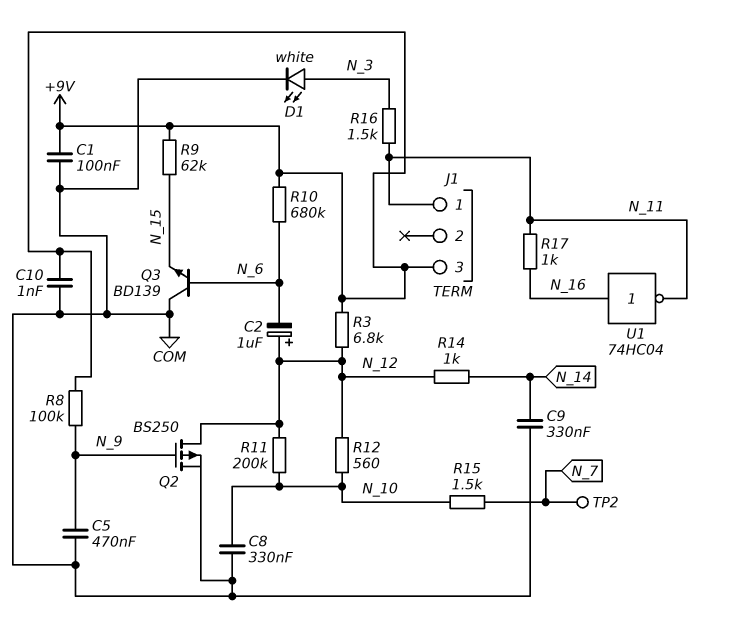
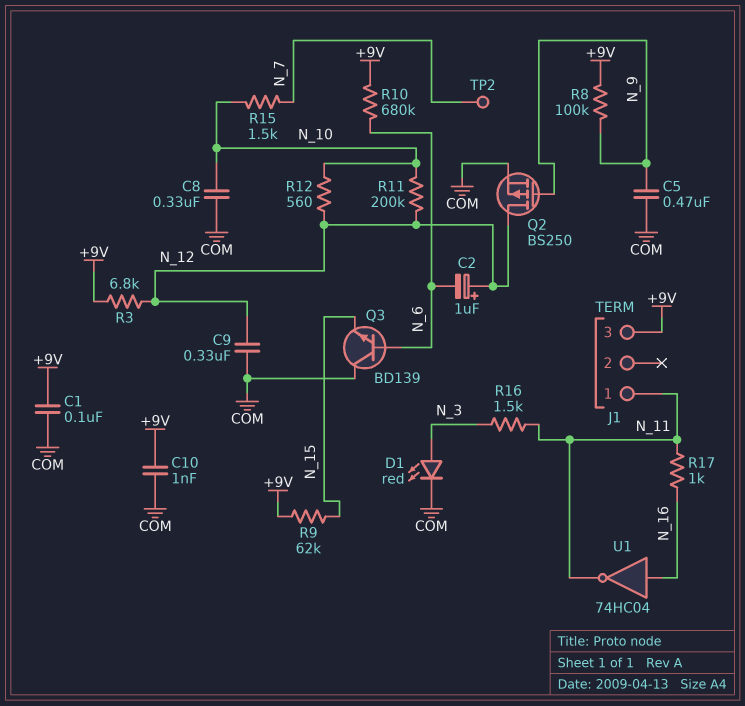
C9: 330nF (COM, N_14) -> 330nF (COM, N_12)
D1: LED white (A N_3, K COM) -> LED red (A N_3, K COM)
R14: 1k (N_12, N_14) -> none

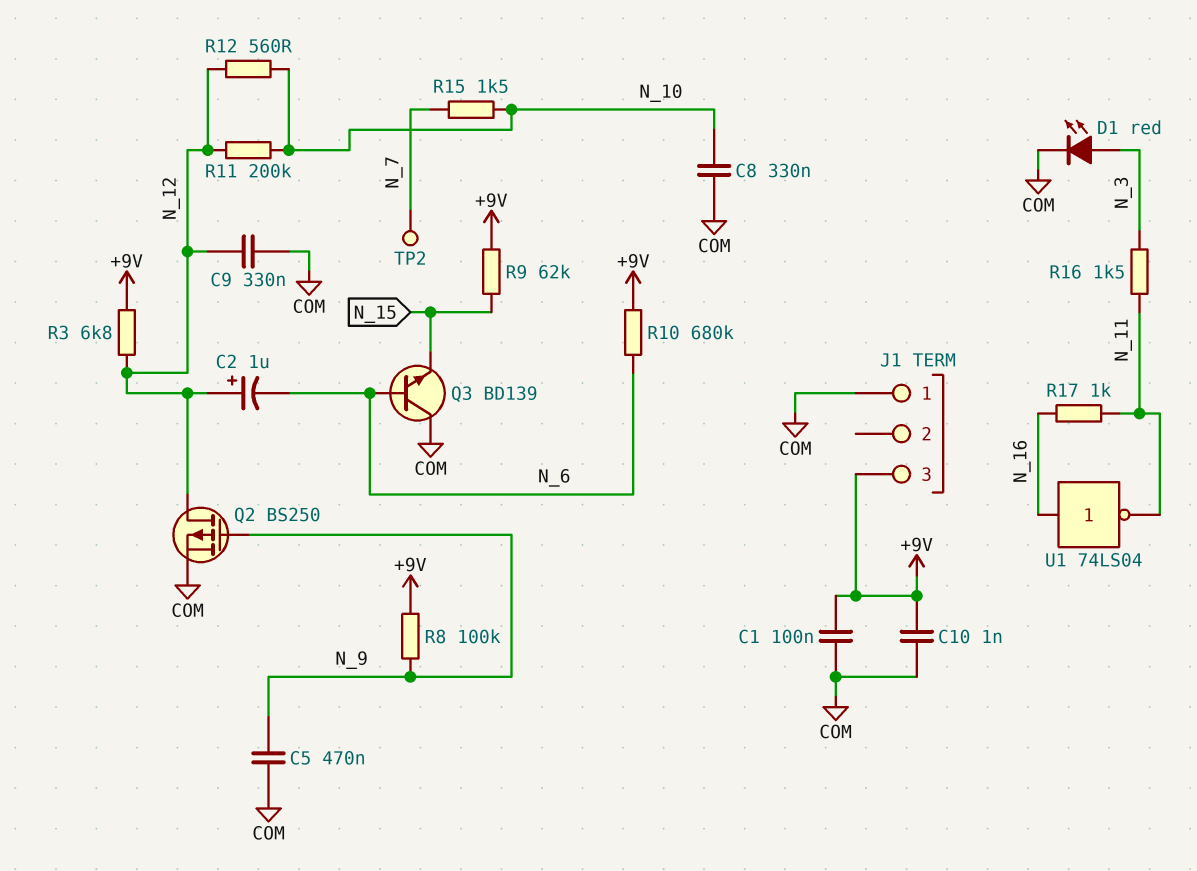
J1 pin 1: N_11 -> COM
U1: NOT 74HC04 (in N_16, out N_11) -> NOT 74LS04 (in N_16, out N_11)

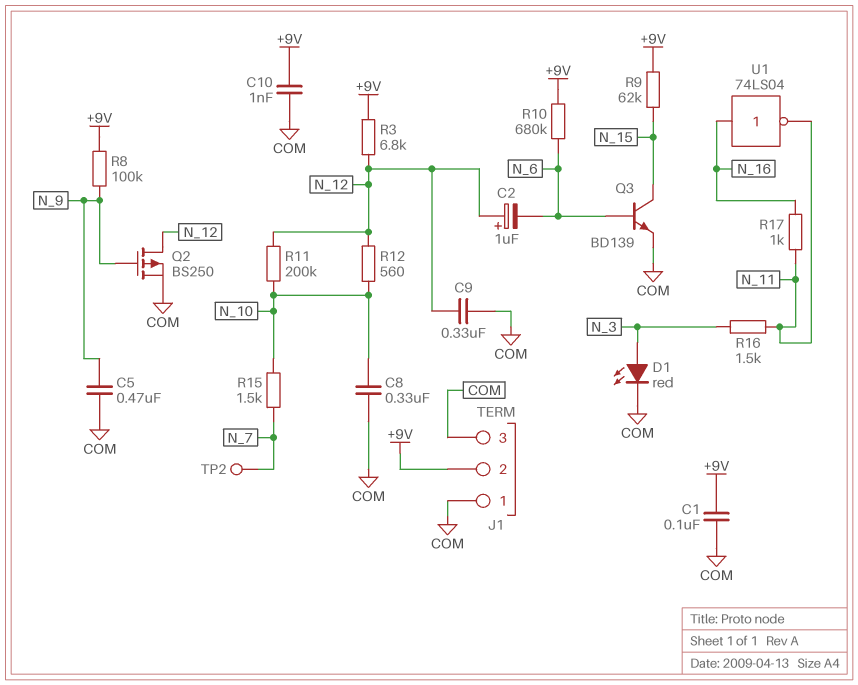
J1 pin 2: none -> +9V
J1 pin 3: +9V -> COM
Q3: NPN BD139 (B N_6, C COM, E N_15) -> NPN BD139 (B N_6, C N_15, E COM)

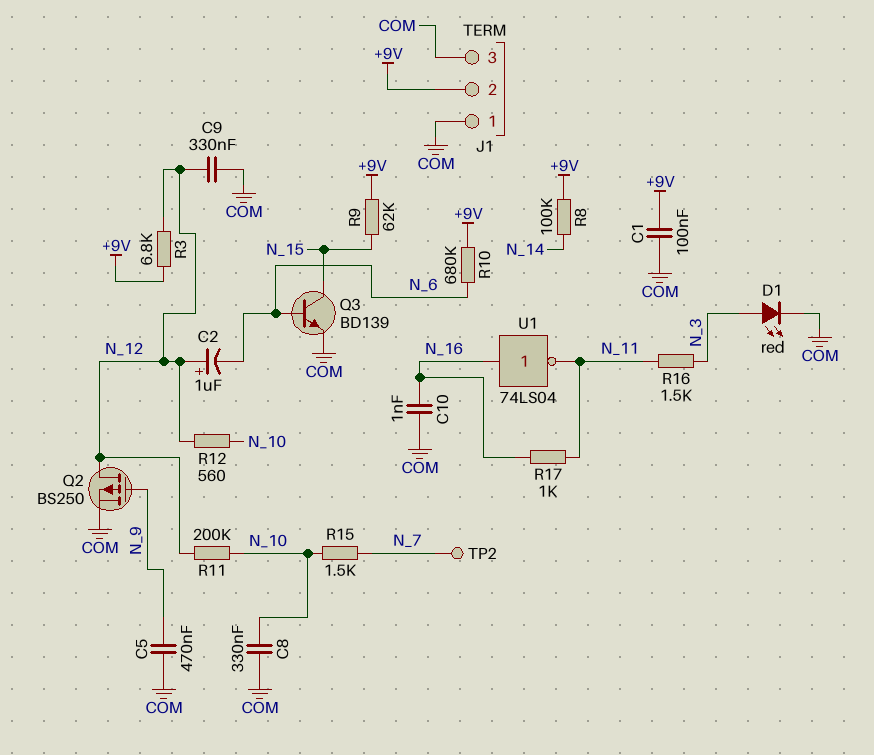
C10: 1nF (+9V, COM) -> 1nF (COM, N_16)
R8: 100k (+9V, N_9) -> 100k (+9V, N_14)

